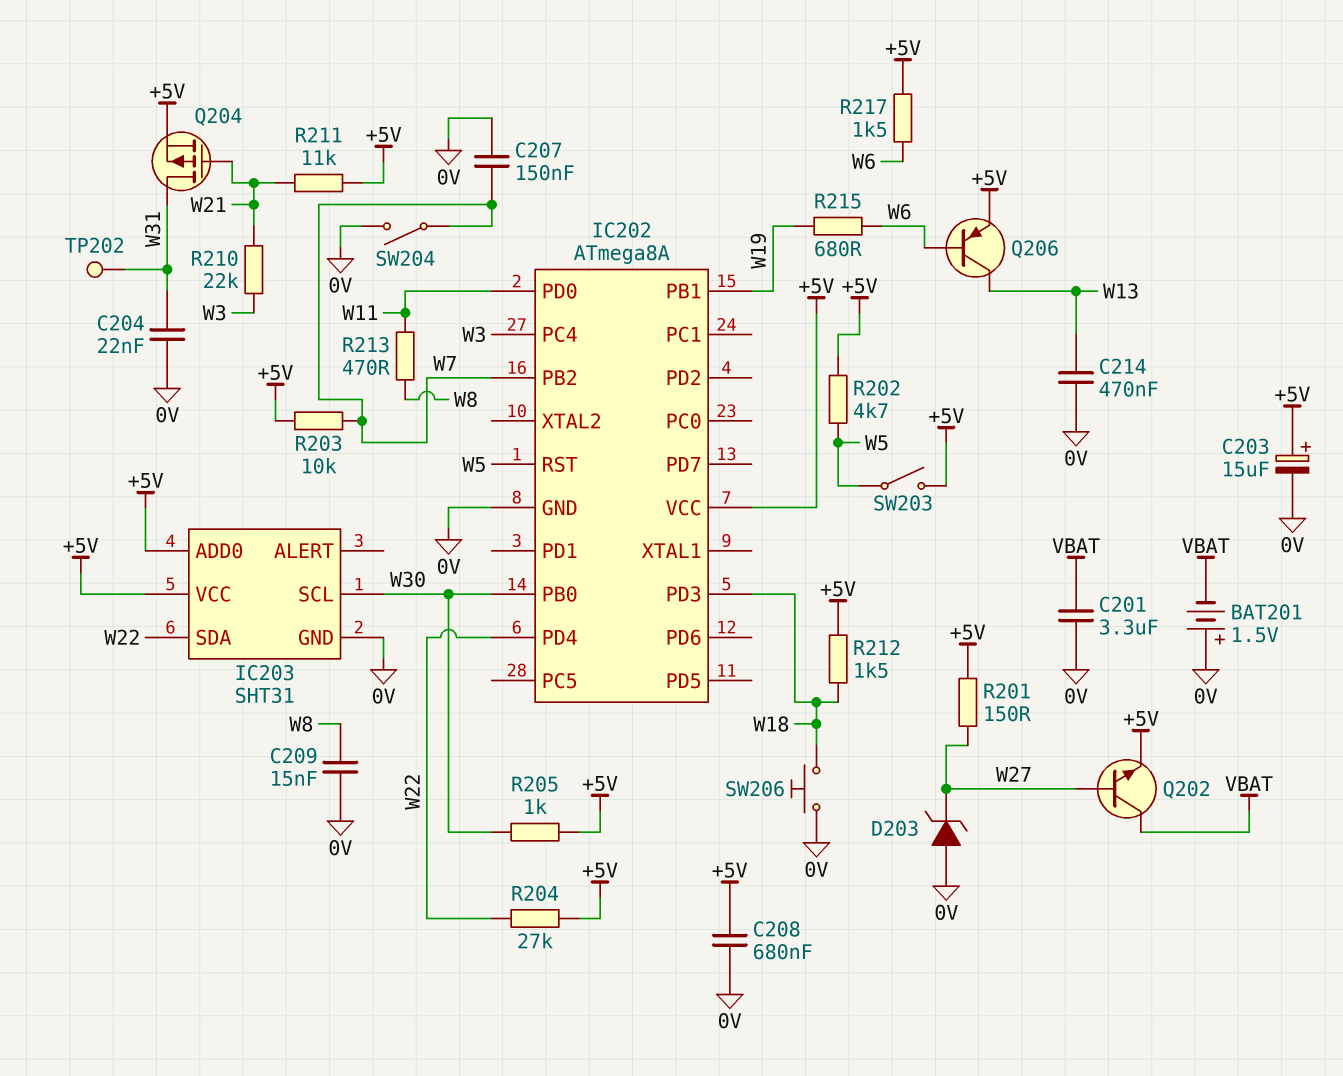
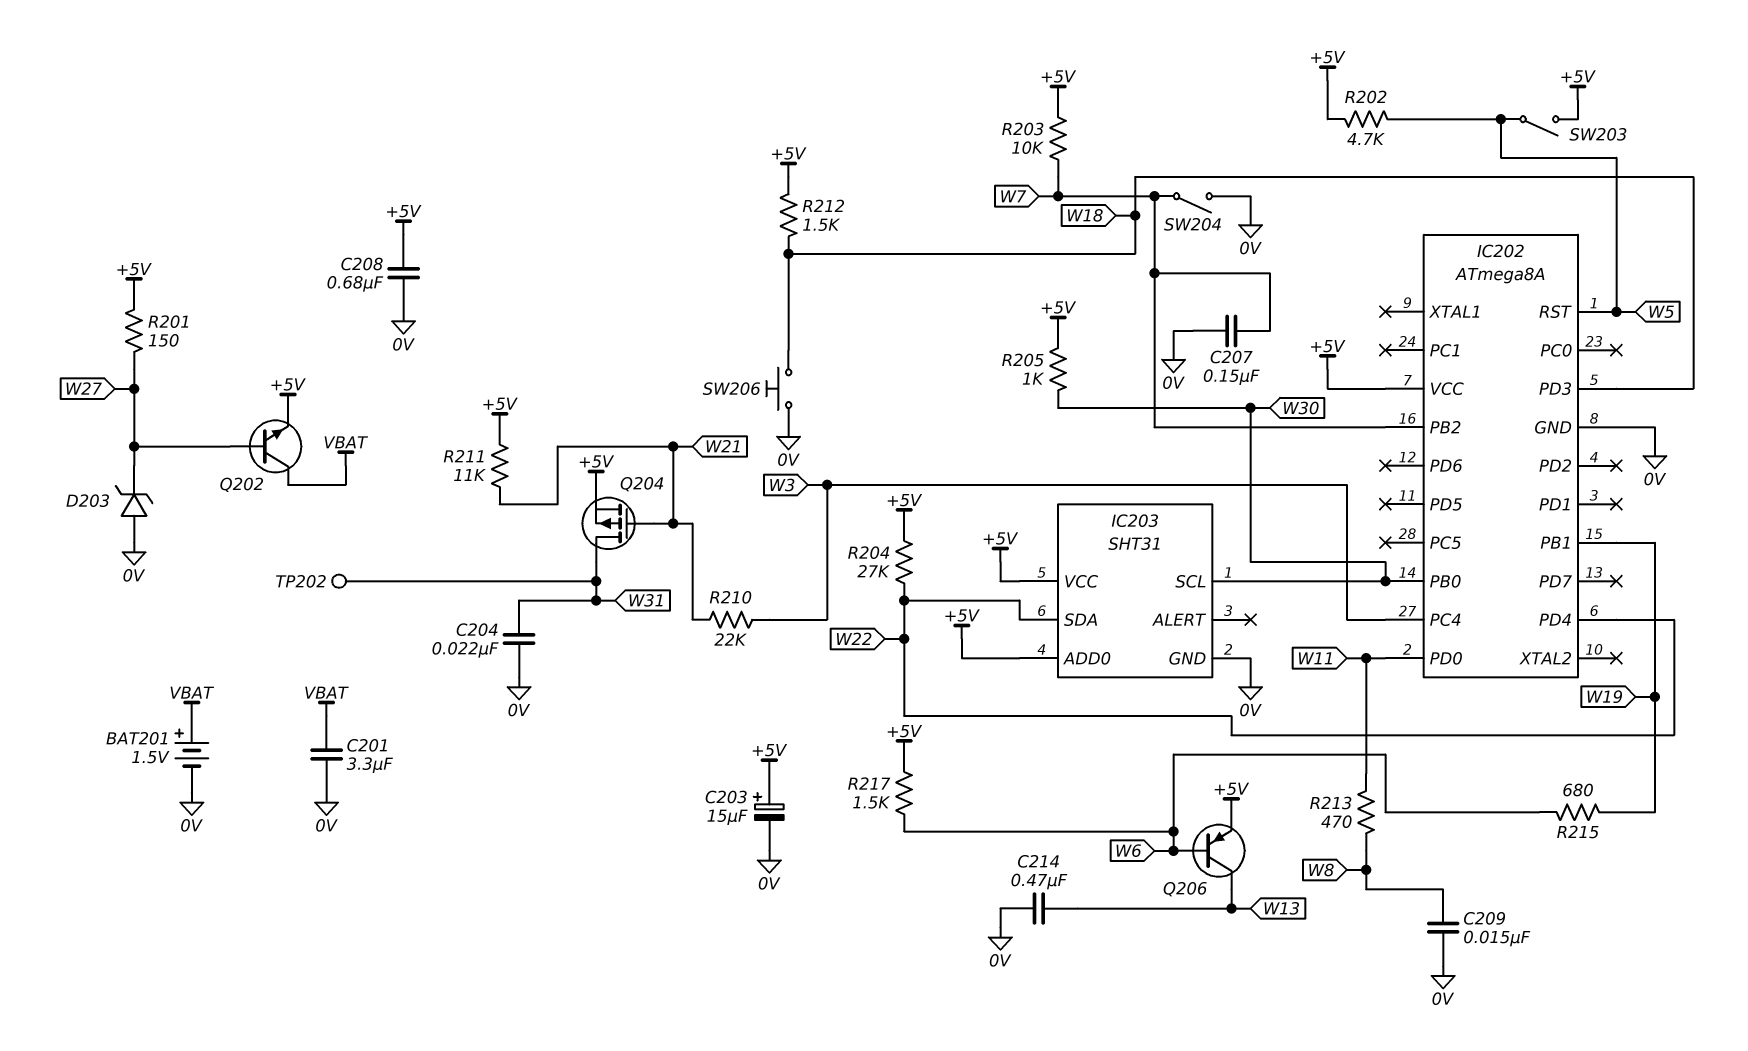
BAT201: 1.5V (plus 0V, minus VBAT) -> 1.5V (plus VBAT, minus 0V)

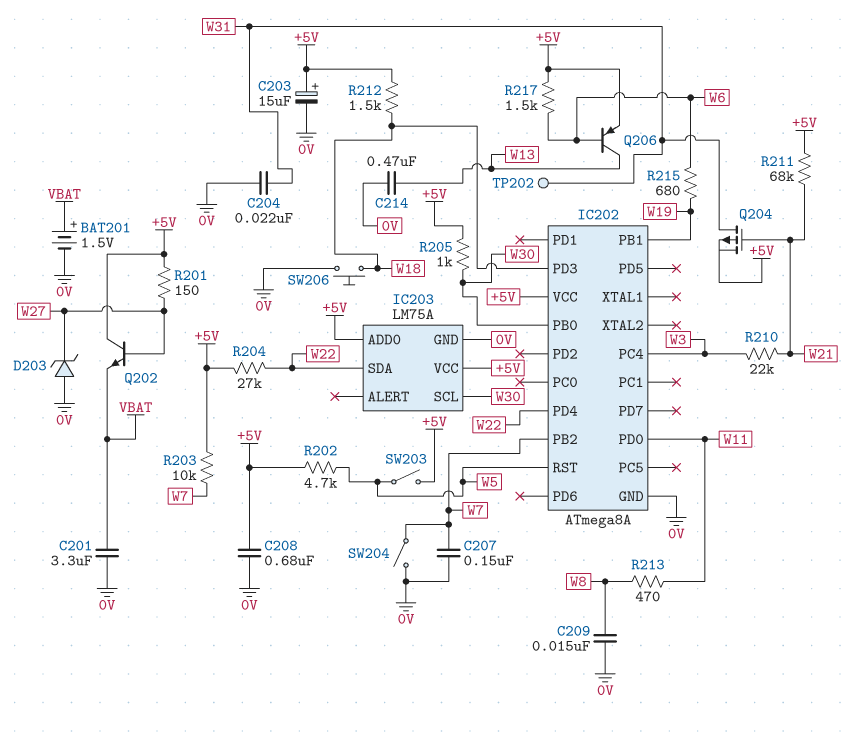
IC203: SHT31 -> LM75A
Q202: NPN (B W27, C VBAT, E +5V) -> NPN (B W27, C +5V, E VBAT)
R211: 11k (+5V, W21) -> 68k (+5V, W21)

